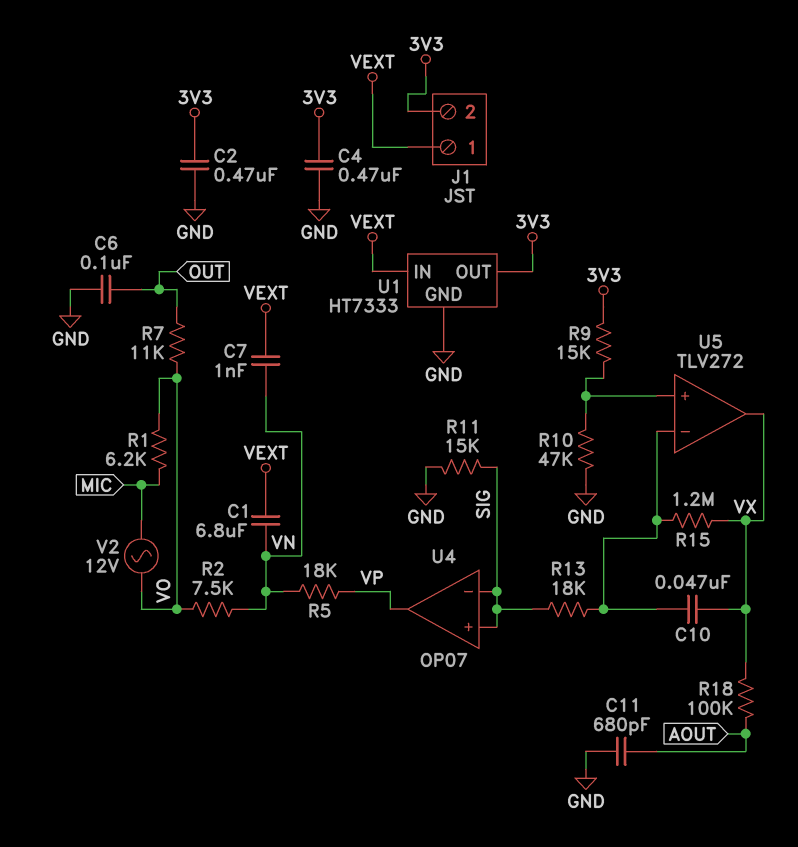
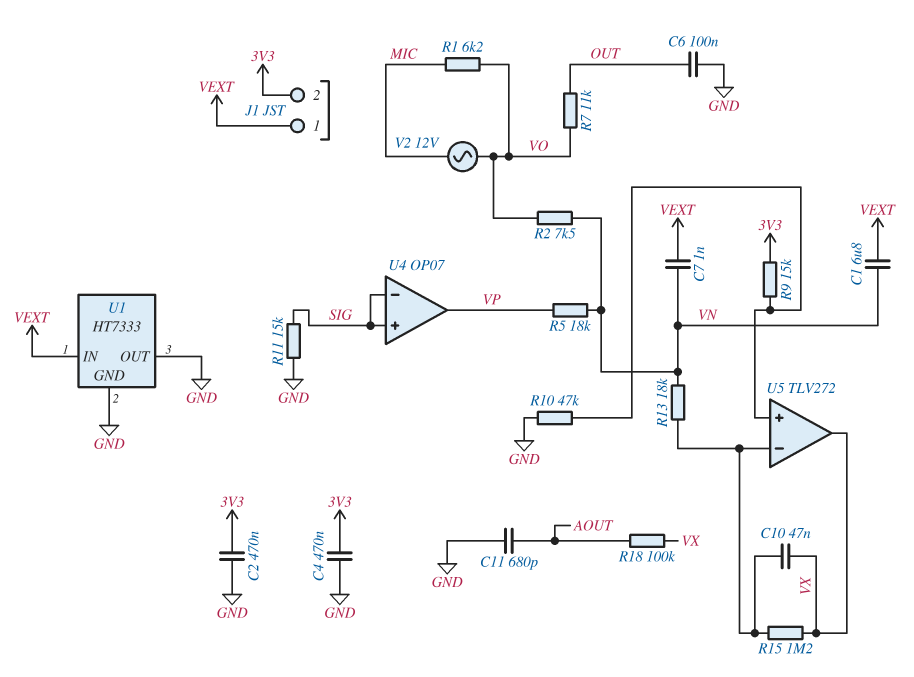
R13: 18k (SIG, U5/in-) -> 18k (U5/in-, VN)
U1 pin OUT: 3V3 -> GND

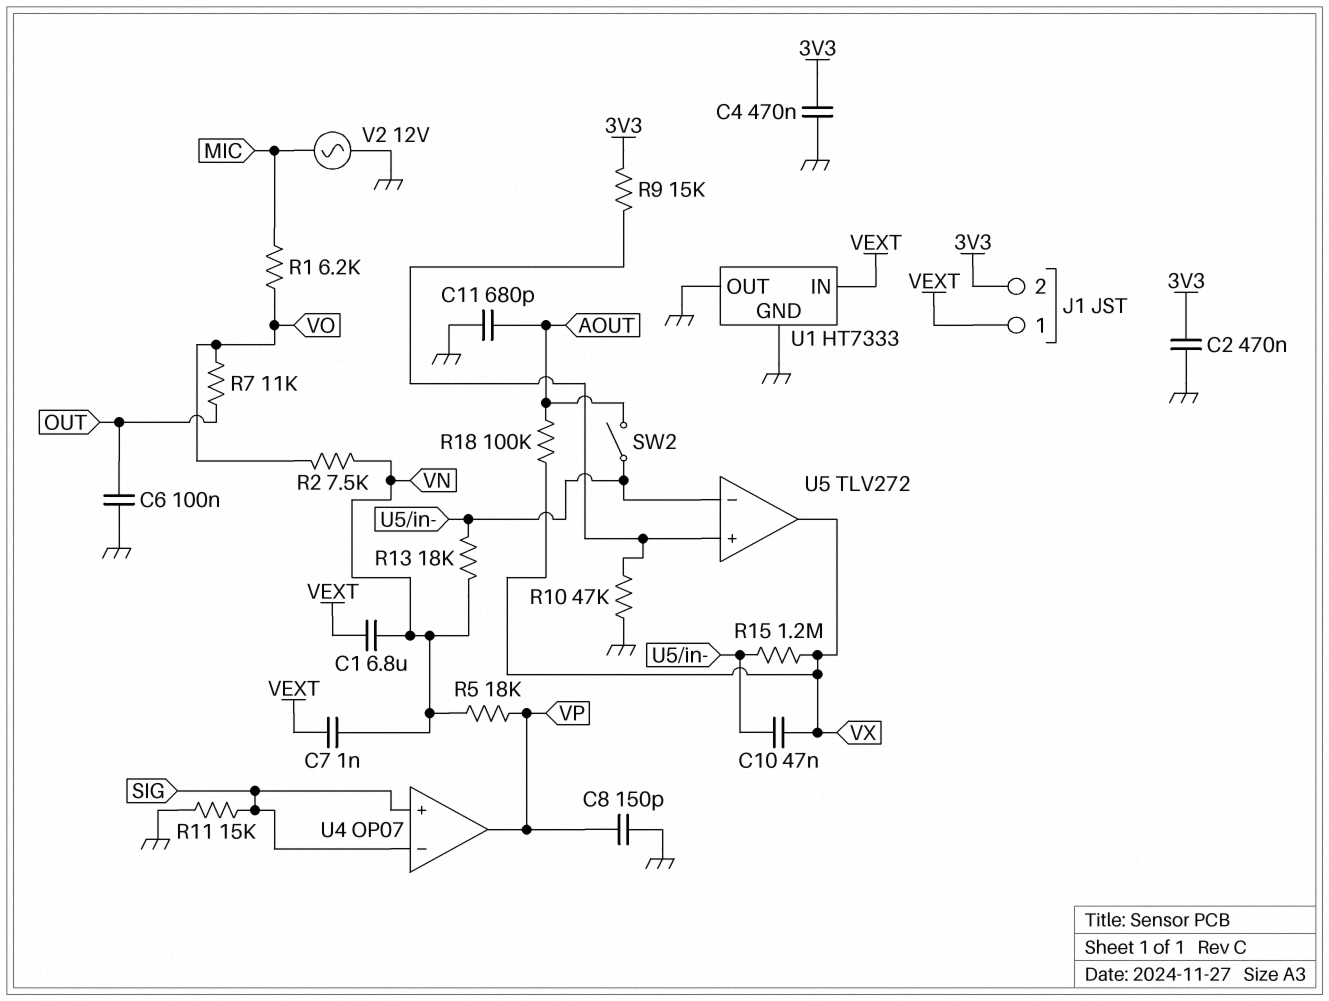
C8: none -> 150pF (GND, VP)
SW2: none -> switch (AOUT, U5/in-)
V2: AC 12V (MIC, VO) -> AC 12V (GND, MIC)

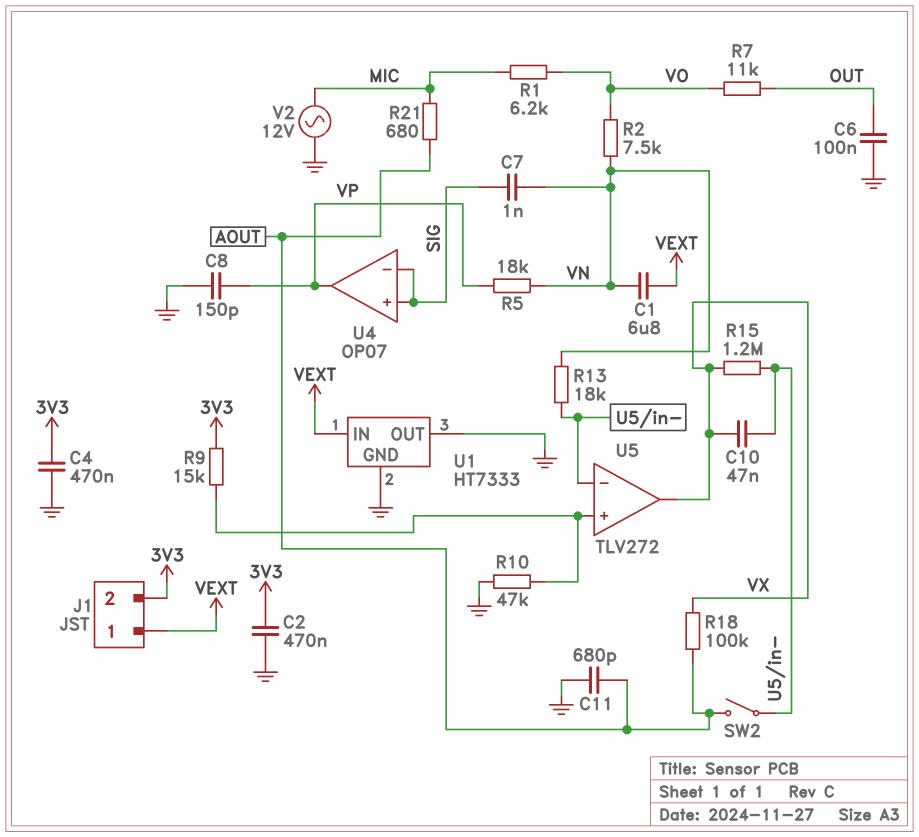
C7: 1nF (VEXT, VN) -> 1nF (SIG, VN)
R11: 15k (GND, SIG) -> none
R21: none -> 680 (AOUT, MIC)

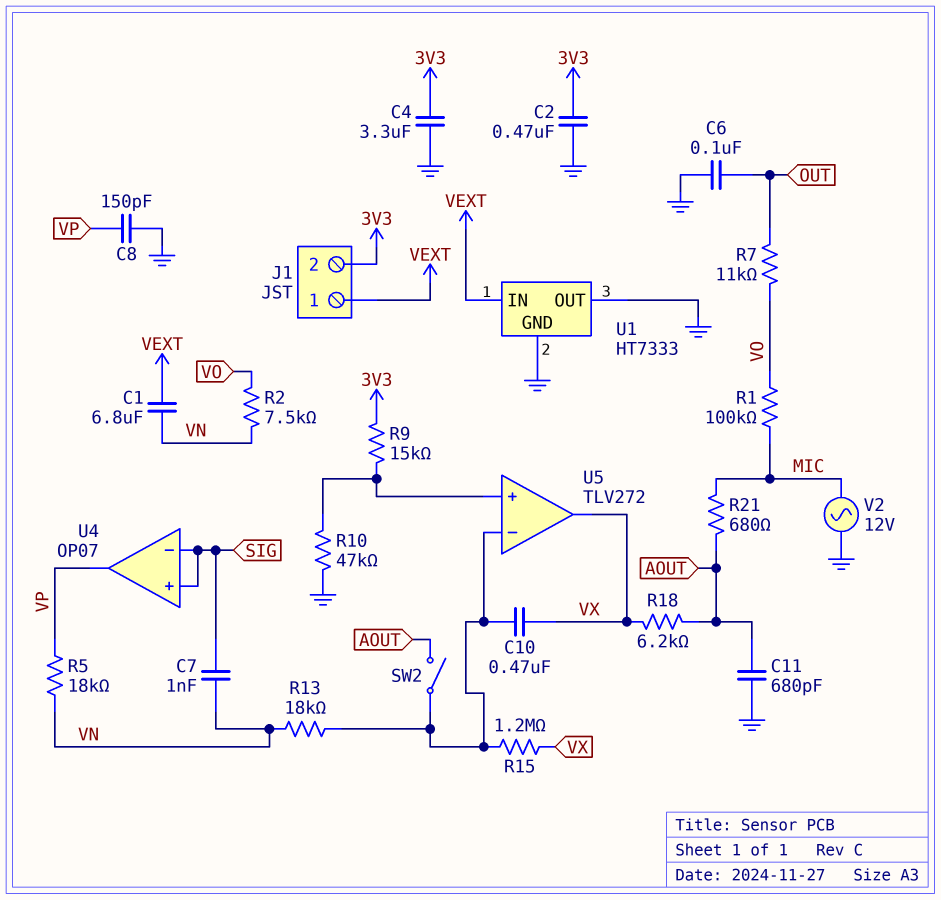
C4: 470nF (3V3, GND) -> 3.3uF (3V3, GND)
C10: 47nF (U5/in-, VX) -> 470nF (U5/in-, VX)
R1: 6.2k (MIC, VO) -> 100k (MIC, VO)
R18: 100k (AOUT, VX) -> 6.2k (AOUT, VX)

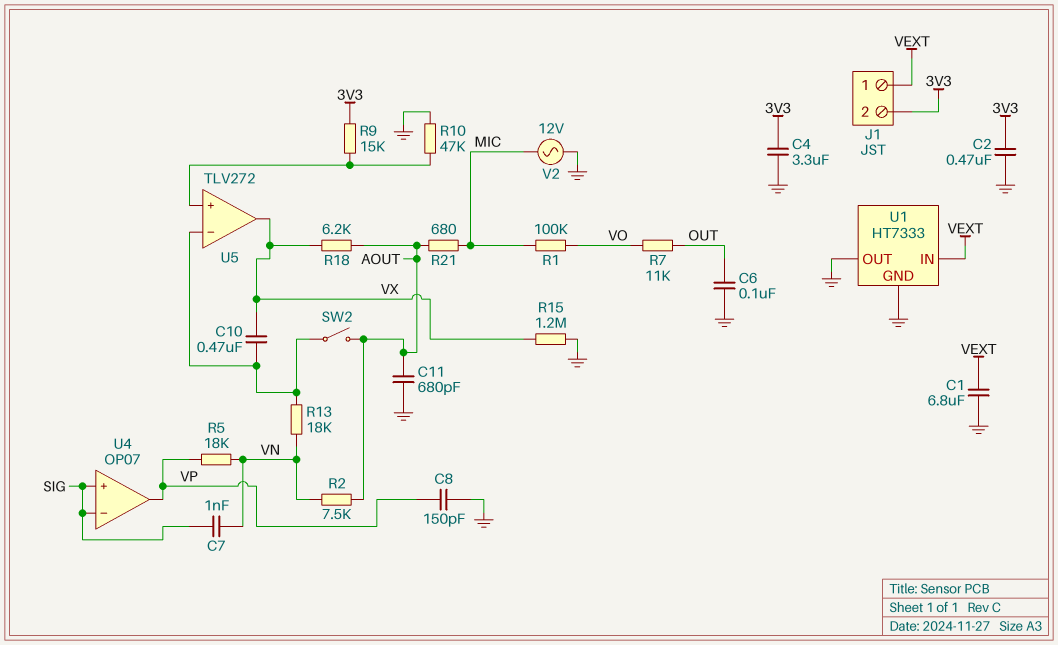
C1: 6.8uF (VEXT, VN) -> 6.8uF (GND, VEXT)
R2: 7.5k (VN, VO) -> 7.5k (AOUT, VN)
R15: 1.2M (U5/in-, VX) -> 1.2M (GND, VX)

